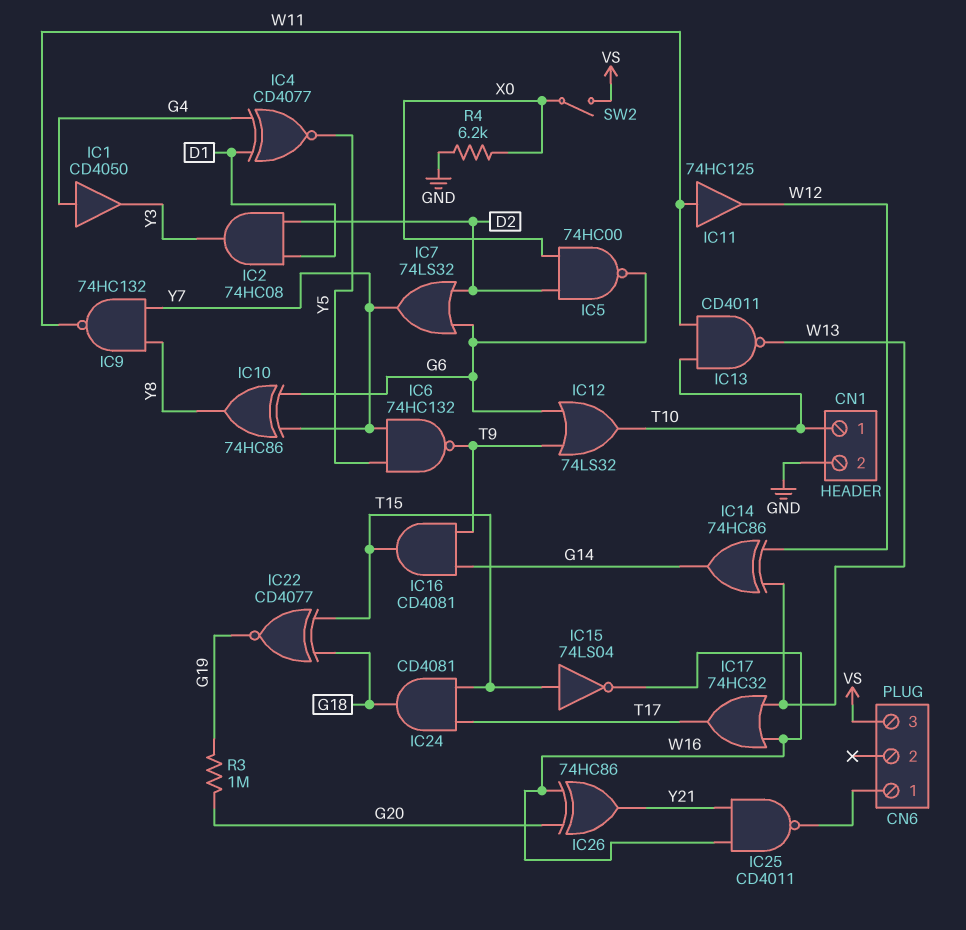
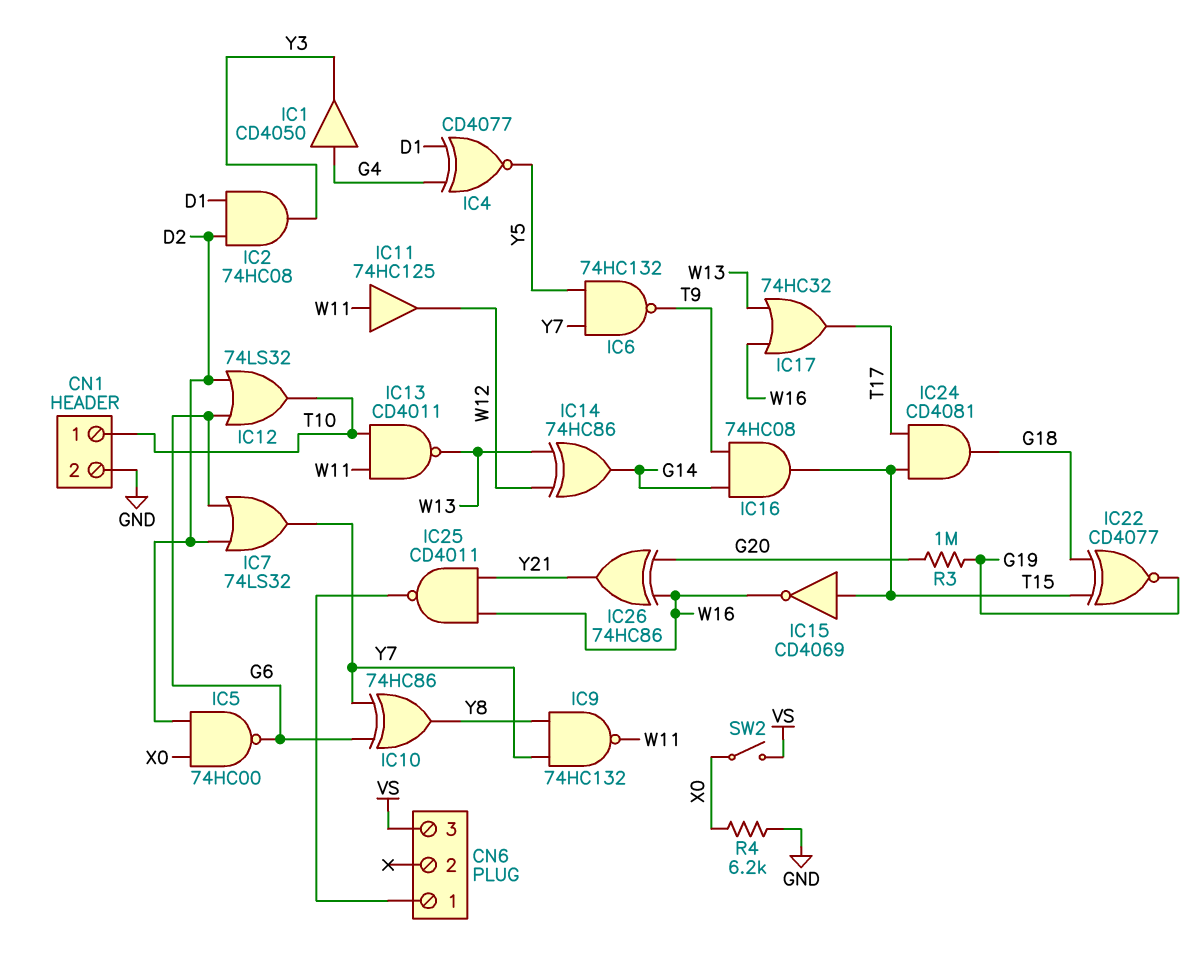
IC12: OR 74LS32 (in G6, in T9, out T10) -> OR 74LS32 (in D2, in G6, out T10)
IC15: NOT 74LS04 (in T15, out W16) -> NOT CD4069 (in T15, out W16)
IC16: AND CD4081 (in G14, in T9, out T15) -> AND 74HC08 (in G14, in T9, out T15)

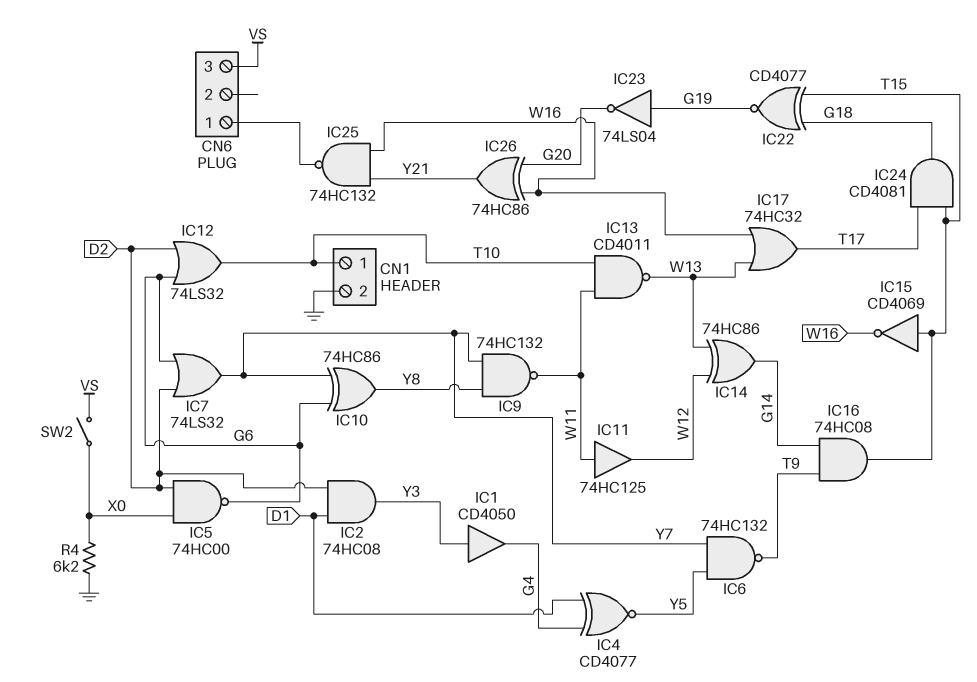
IC1: buffer CD4050 (in G4, out Y3) -> buffer CD4050 (in Y3, out G4)
IC23: none -> NOT 74LS04 (in G19, out G20)
IC25: NAND CD4011 (in W16, in Y21, out CN6/1) -> NAND 74HC132 (in W16, in Y21, out CN6/1)
R3: 1M (G19, G20) -> none

